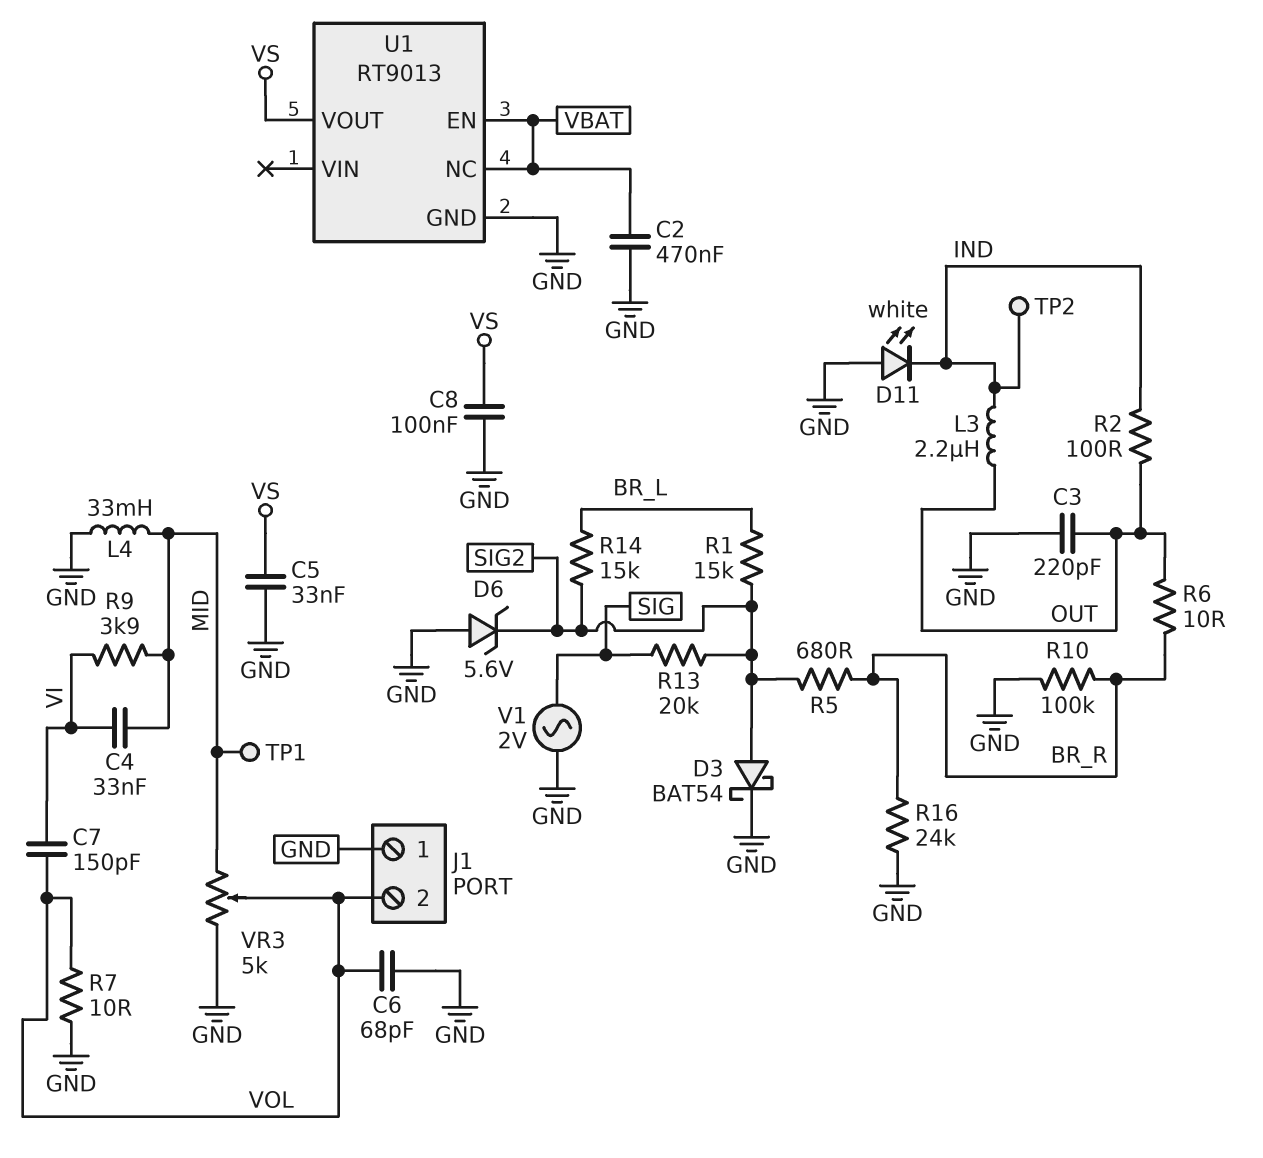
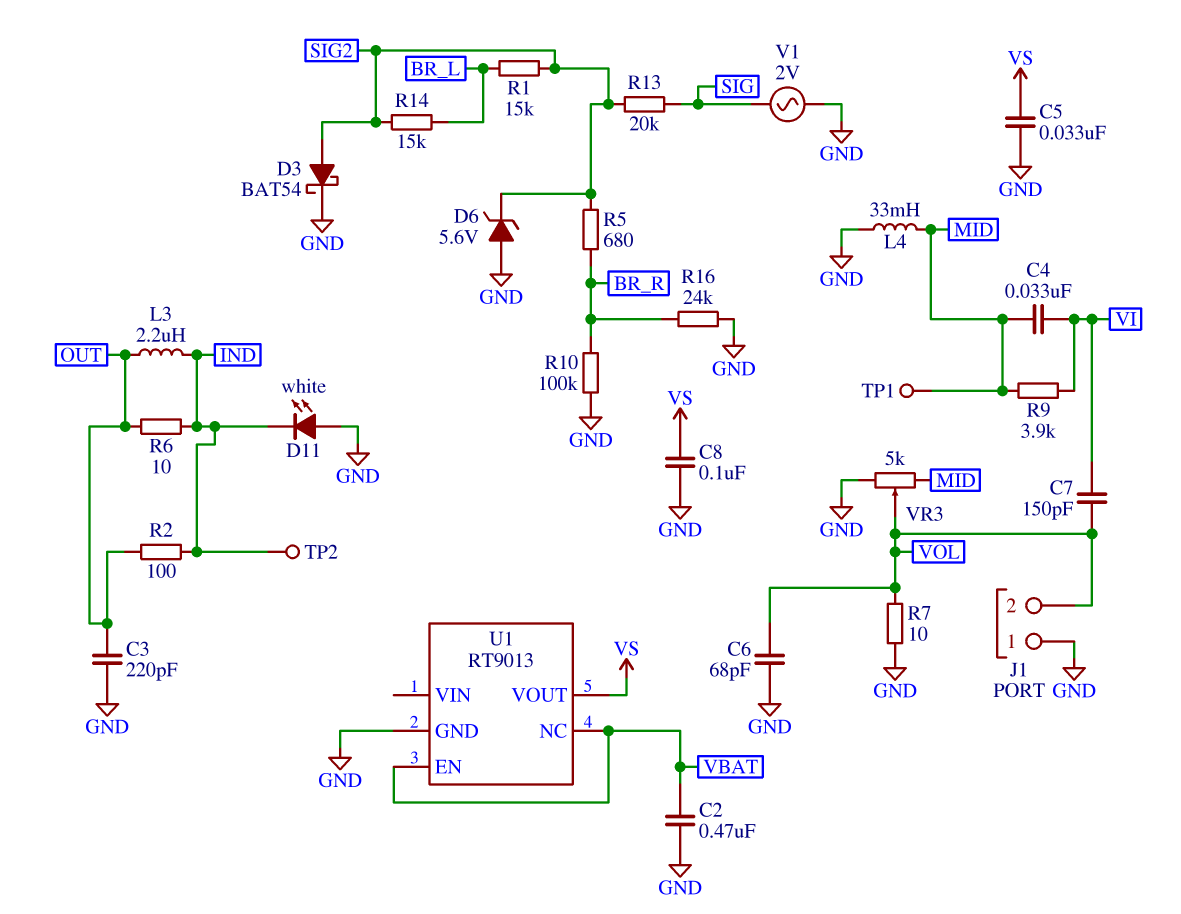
R6: 10 (BR_R, OUT) -> 10 (IND, OUT)

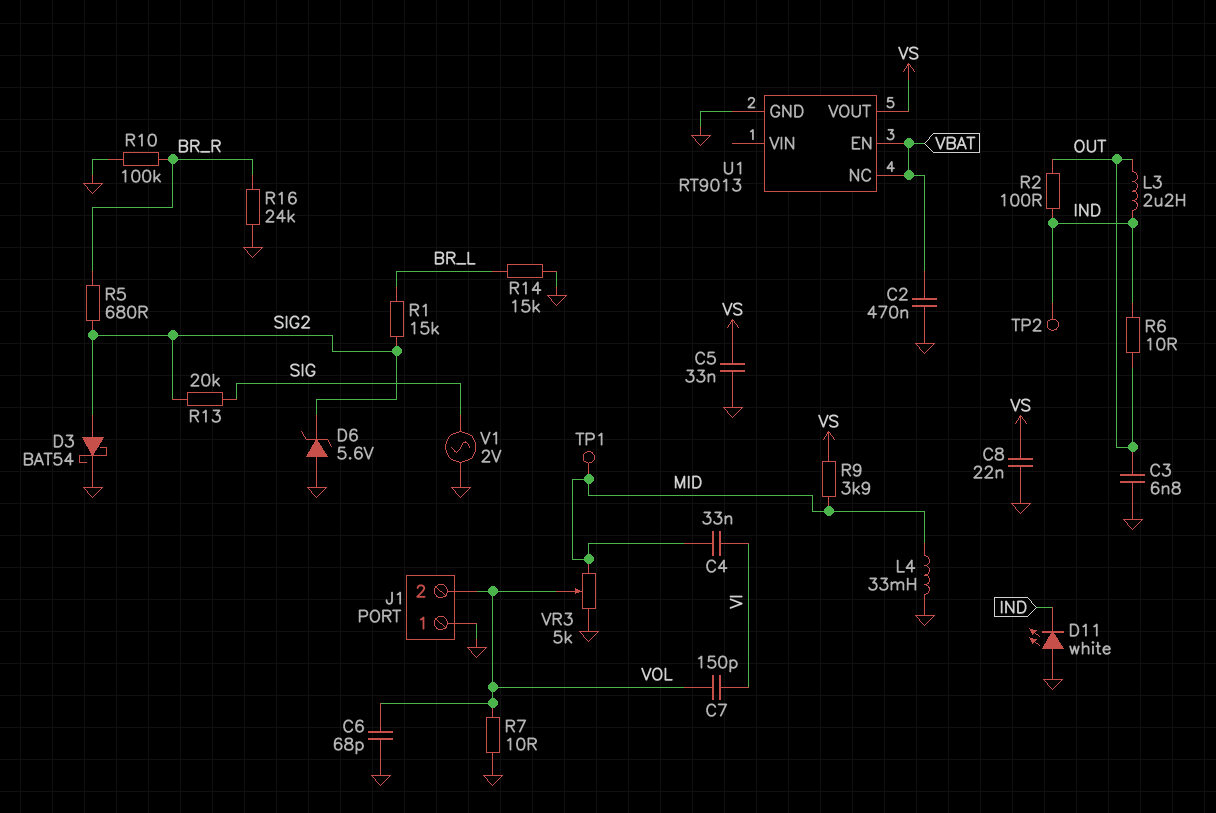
C3: 220pF (GND, OUT) -> 6.8nF (GND, OUT)
C8: 100nF (GND, VS) -> 22nF (GND, VS)
R9: 3.9k (MID, VI) -> 3.9k (MID, VS)
R14: 15k (BR_L, SIG2) -> 15k (BR_L, GND)

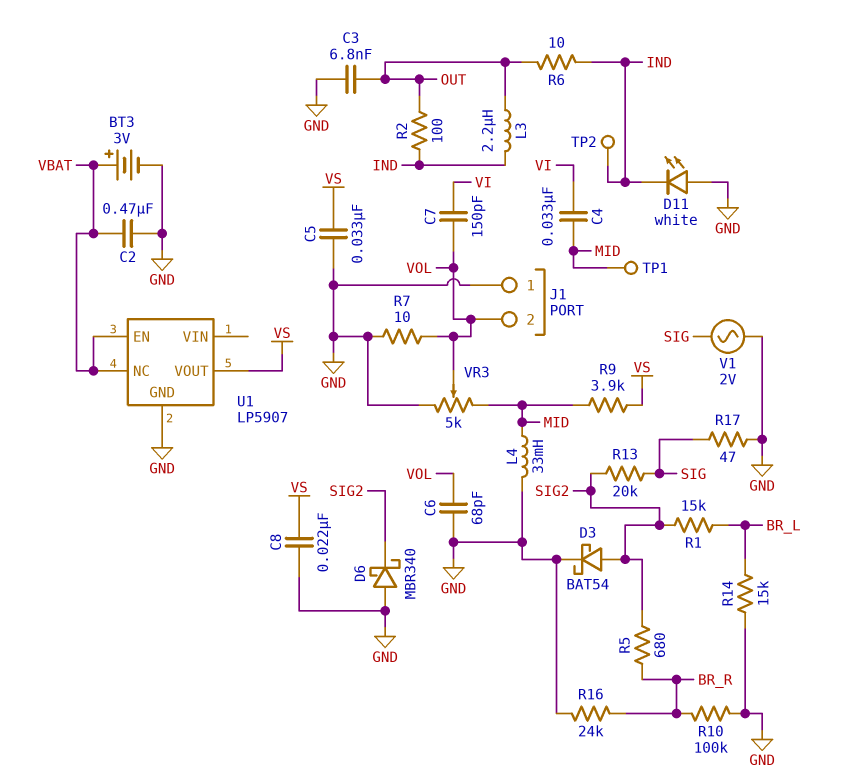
BT3: none -> 3V (plus VBAT, minus GND)
D6: zener 5.6V (A GND, K SIG2) -> schottky MBR340 (A GND, K SIG2)
R17: none -> 47 (GND, SIG)
U1: RT9013 -> LP5907

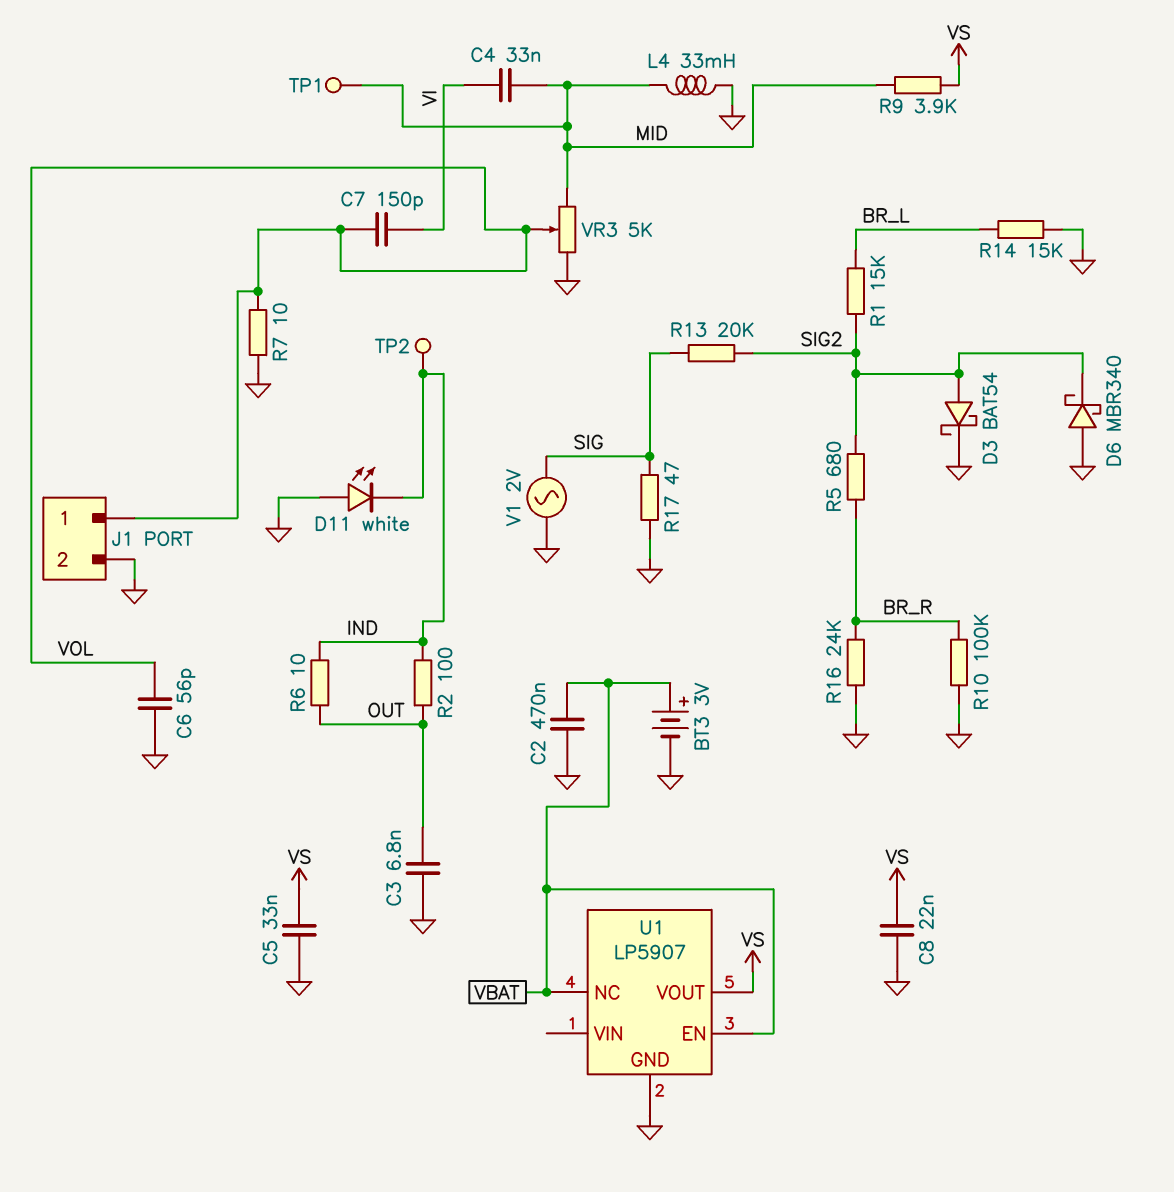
C6: 68pF (GND, VOL) -> 56pF (GND, VOL)
J1 pin 1: GND -> VOL
J1 pin 2: VOL -> GND
L3: 2.2uH (IND, OUT) -> none

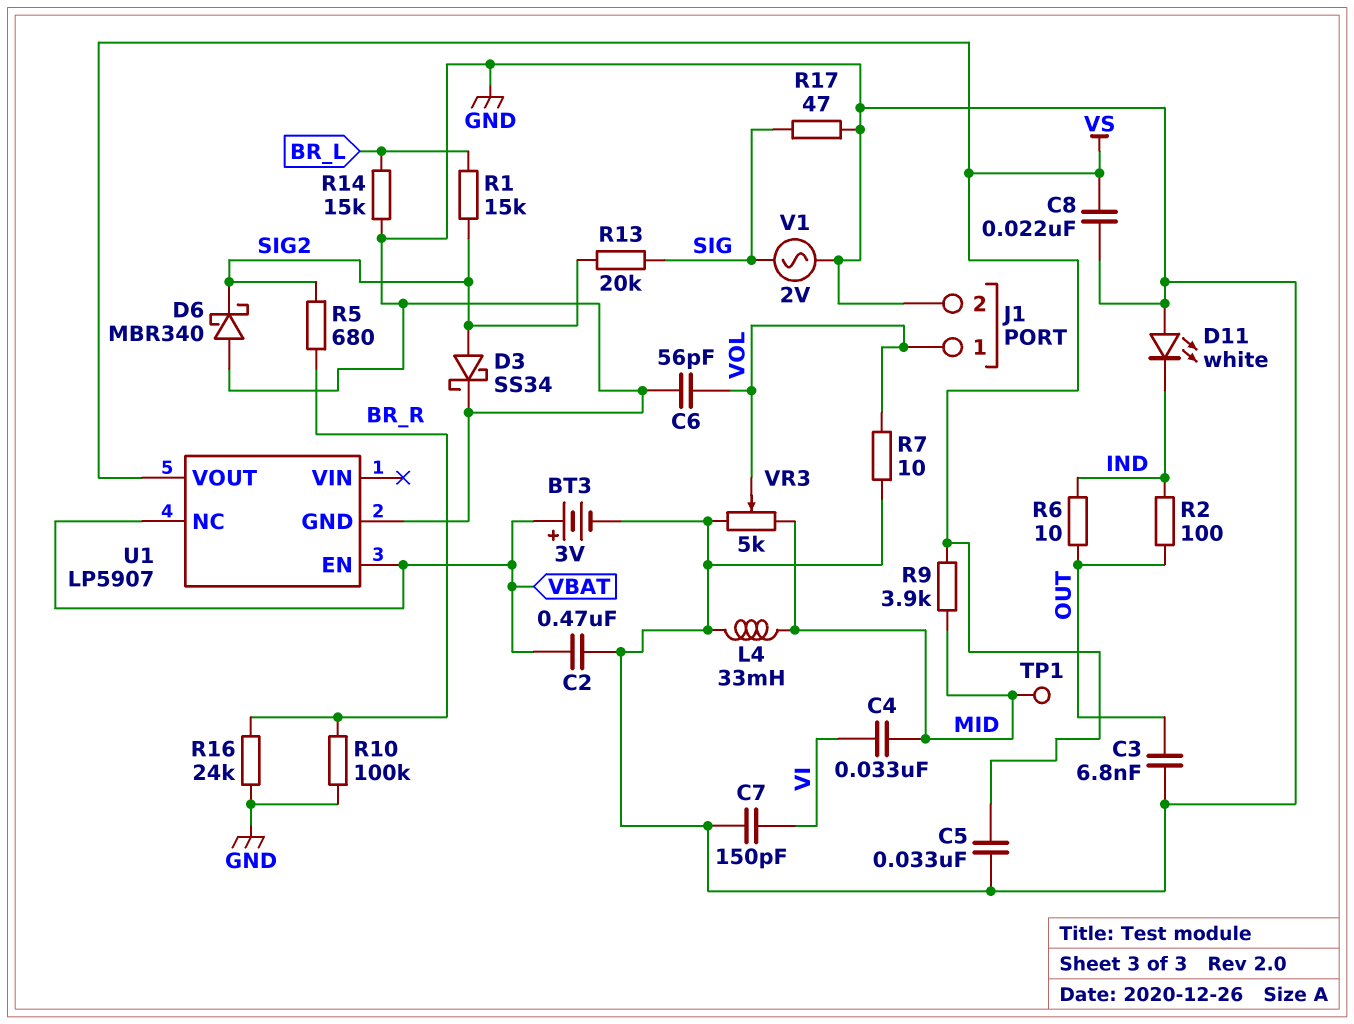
C7: 150pF (VI, VOL) -> 150pF (GND, VI)
D3: schottky BAT54 (A SIG2, K GND) -> schottky SS34 (A SIG2, K GND)
TP2: test point (IND) -> none

